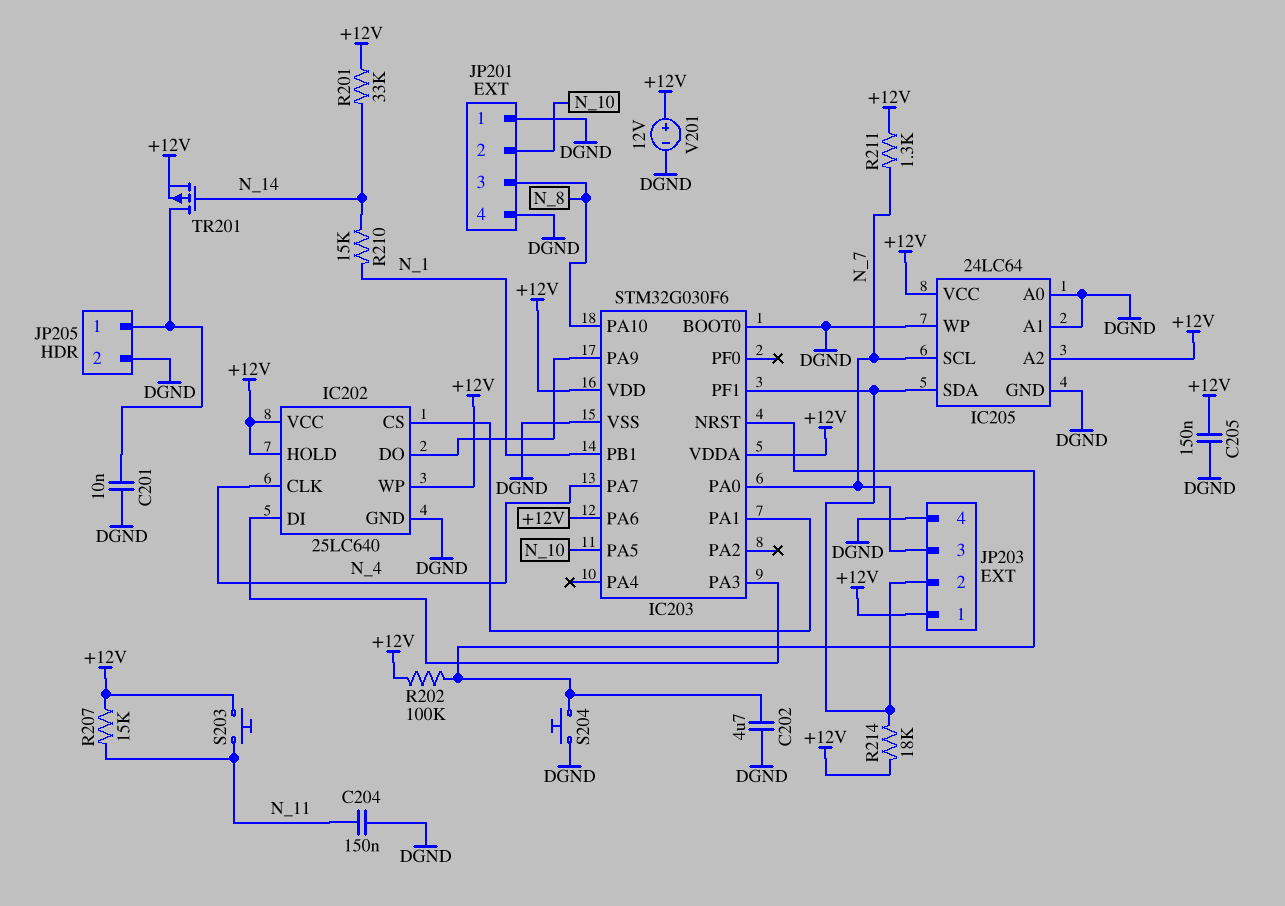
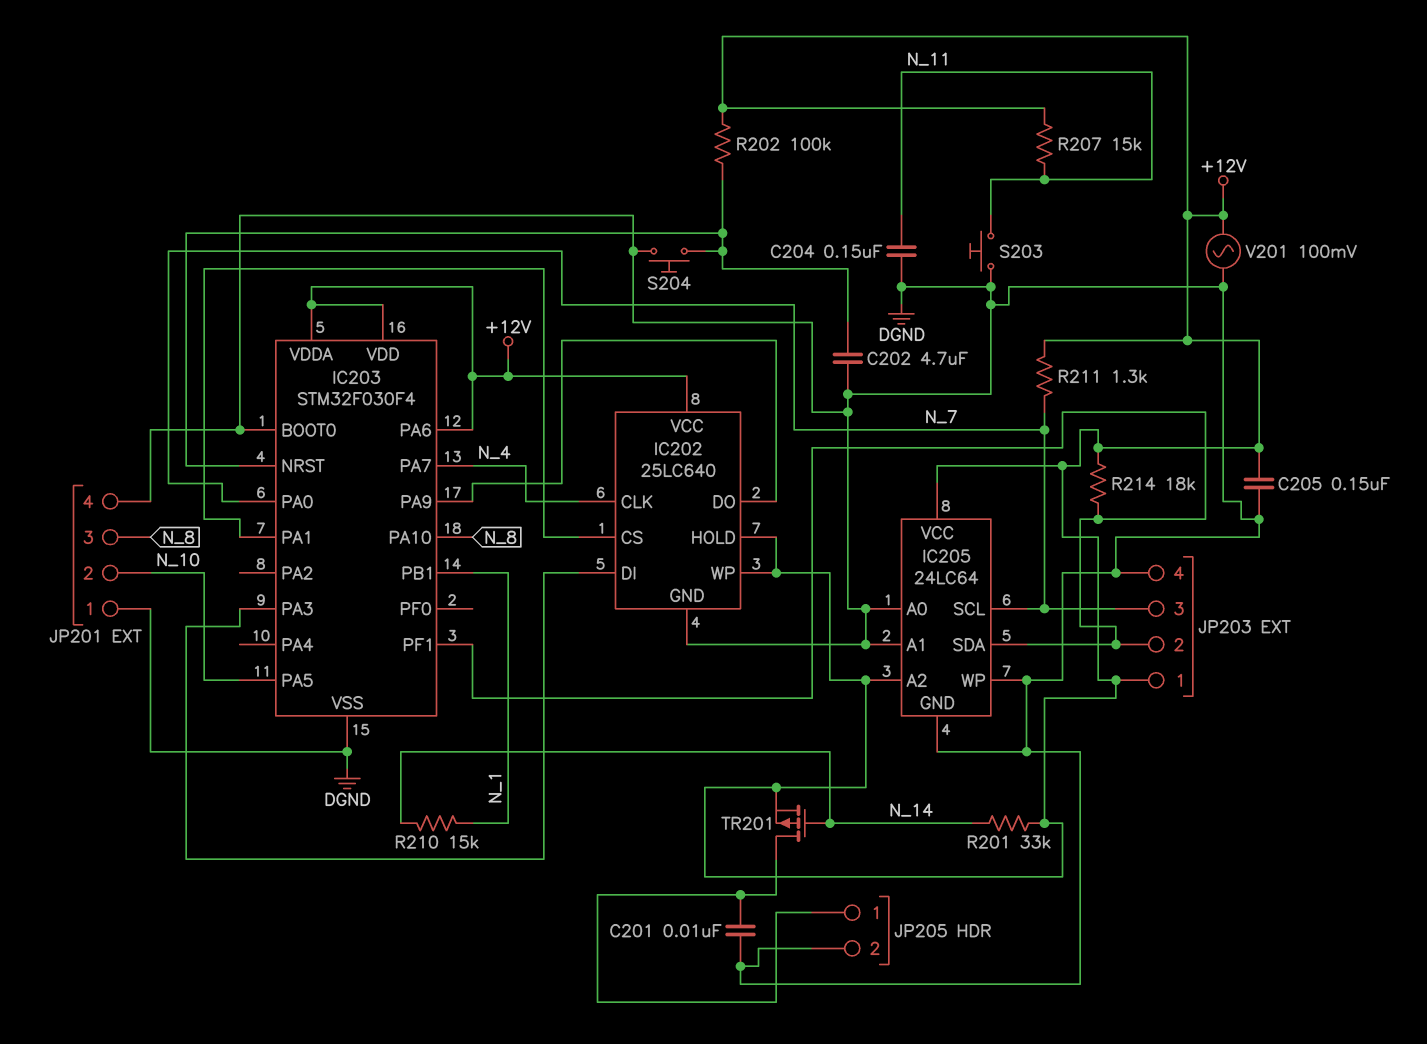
IC203: STM32G030F6 -> STM32F030F4
S203: button (+12V, N_11) -> button (DGND, N_11)
V201: 12V (plus +12V, minus DGND) -> AC 100mV (+12V, DGND)

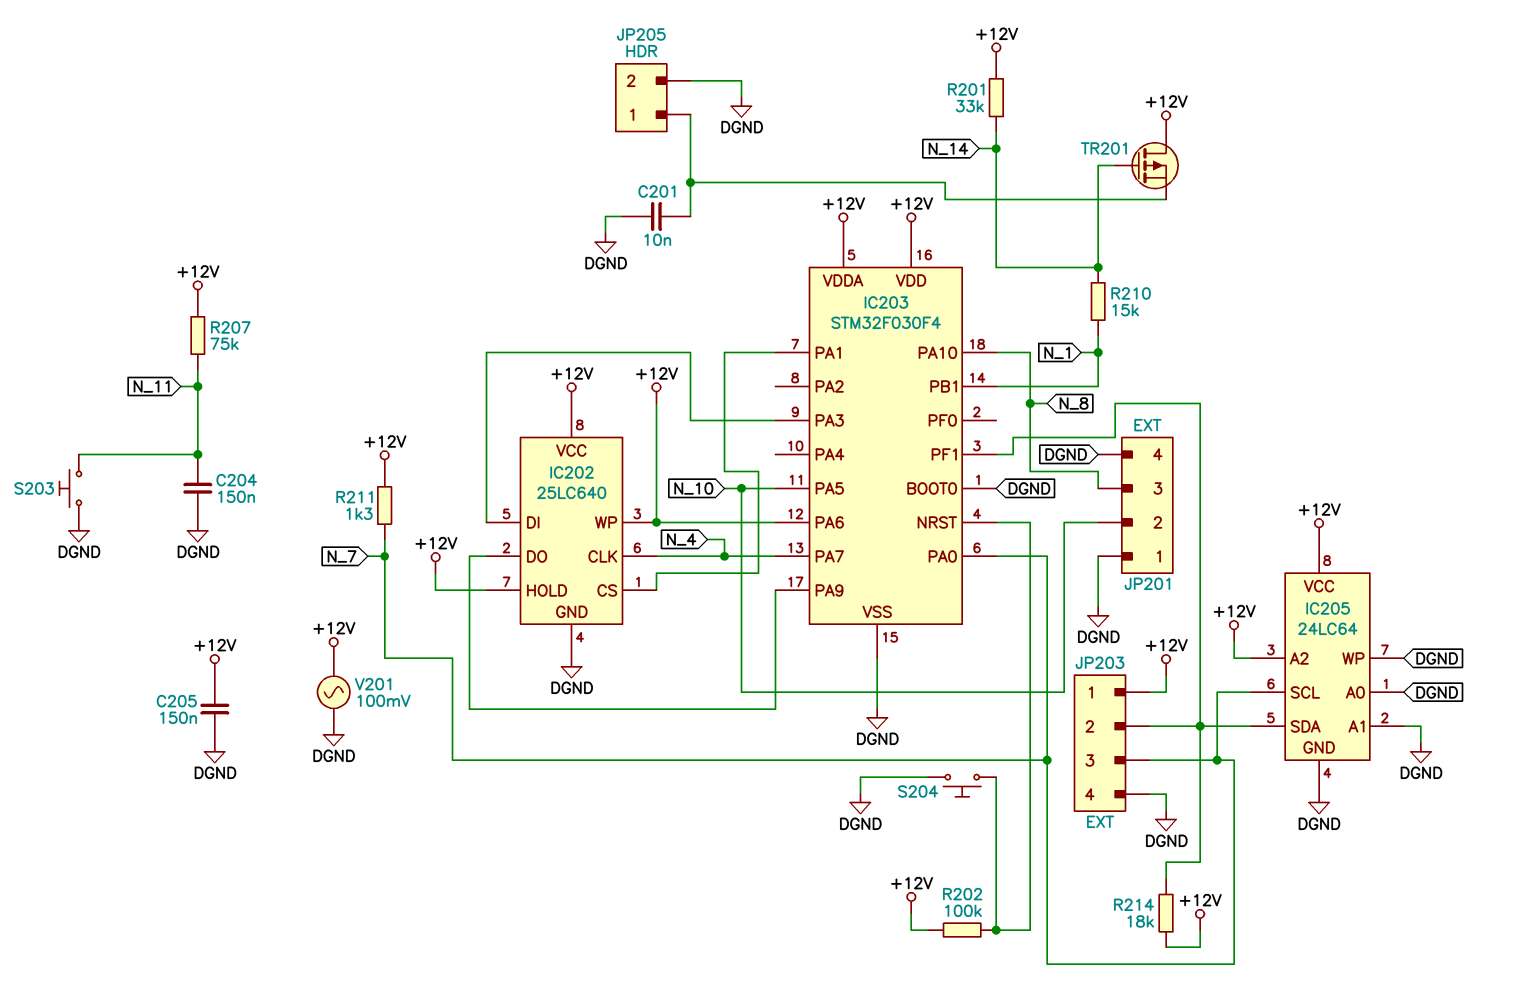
C202: 4.7uF (DGND, IC203/NRST) -> none
R207: 15k (+12V, N_11) -> 75k (+12V, N_11)
TR201: PMOS (G N_14, D JP205/1, S +12V) -> PMOS (G N_14, D +12V, S JP205/1)

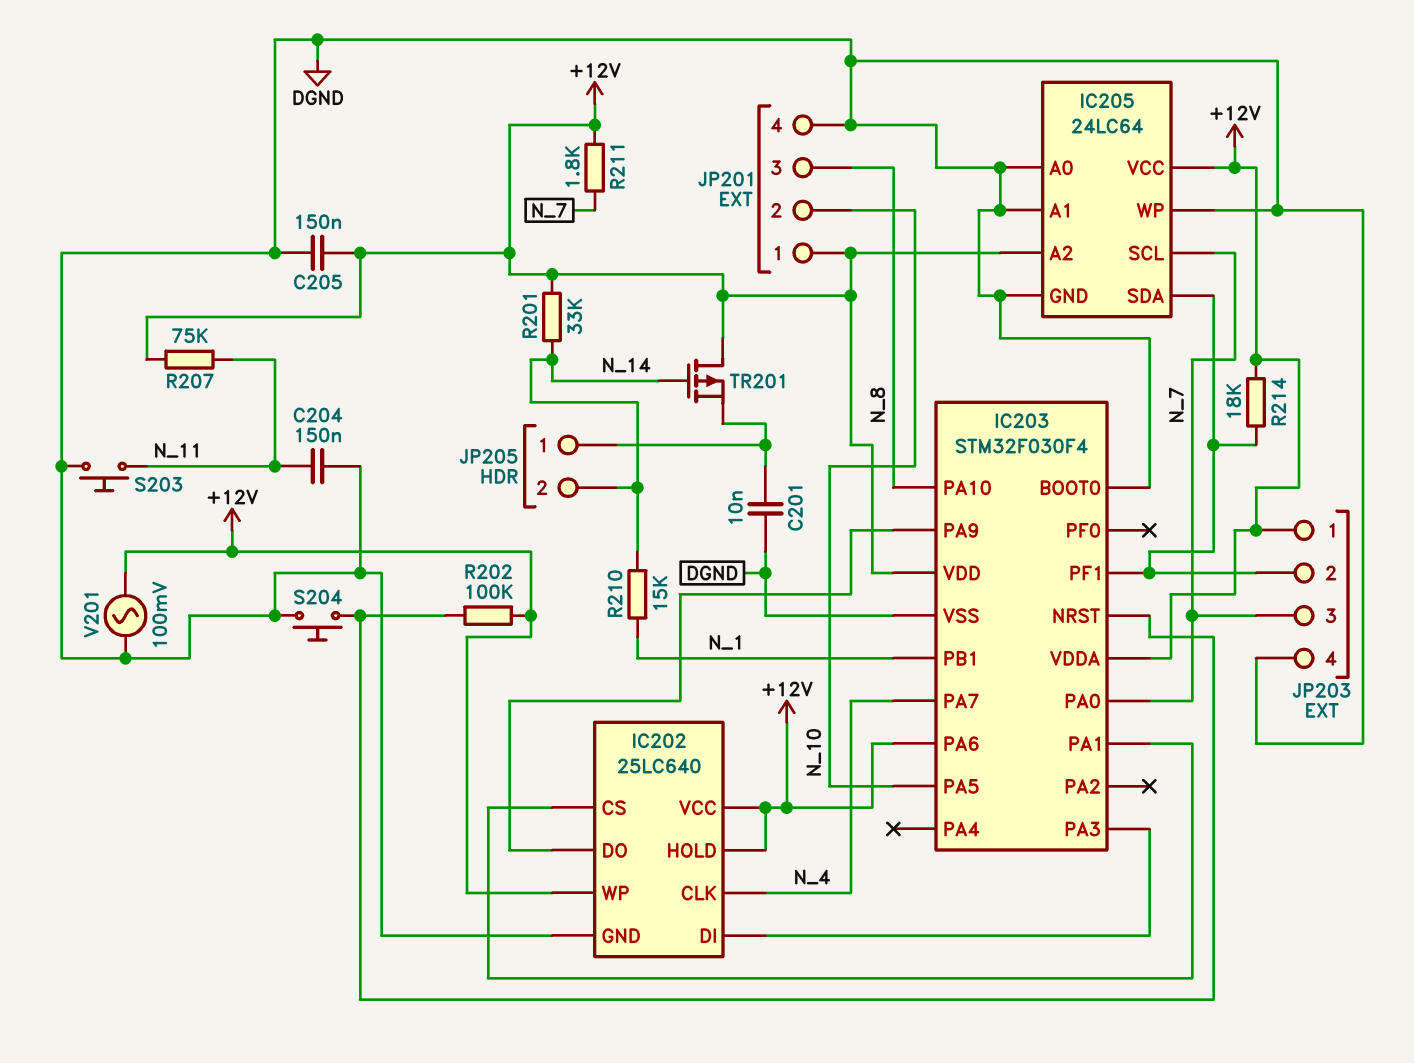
JP201 pin 1: DGND -> +12V
JP205 pin 2: DGND -> N_14
R211: 1.3k (+12V, N_7) -> 1.8k (+12V, N_7)

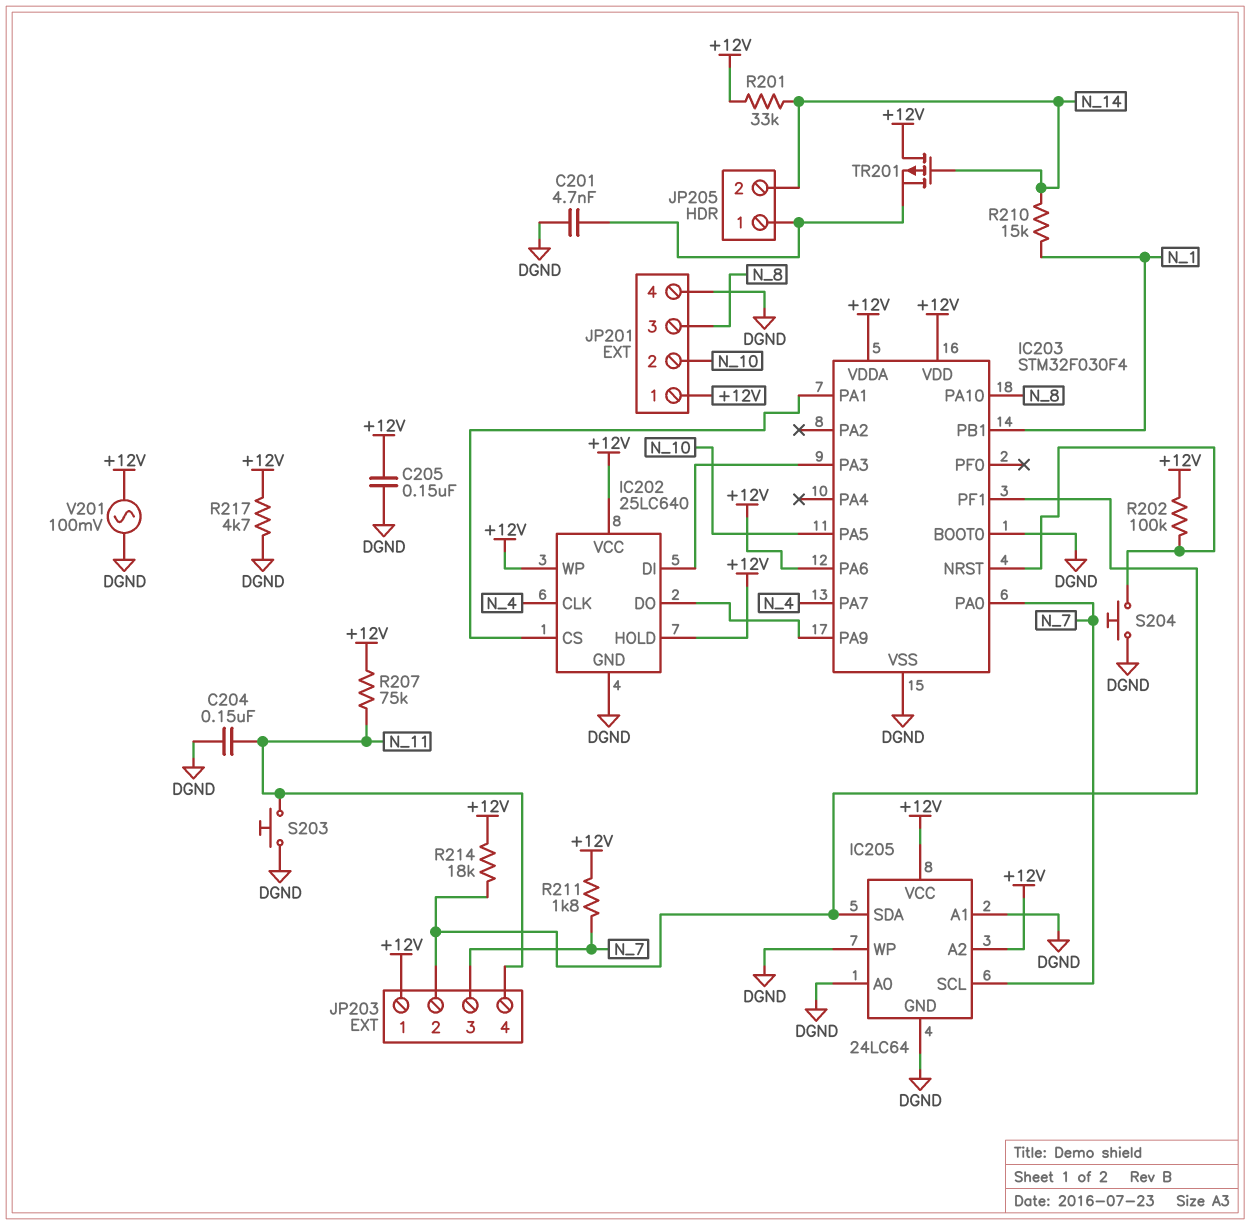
C201: 10nF (DGND, JP205/1) -> 4.7nF (DGND, JP205/1)
JP203 pin 4: DGND -> N_11
R217: none -> 4.7k (+12V, DGND)

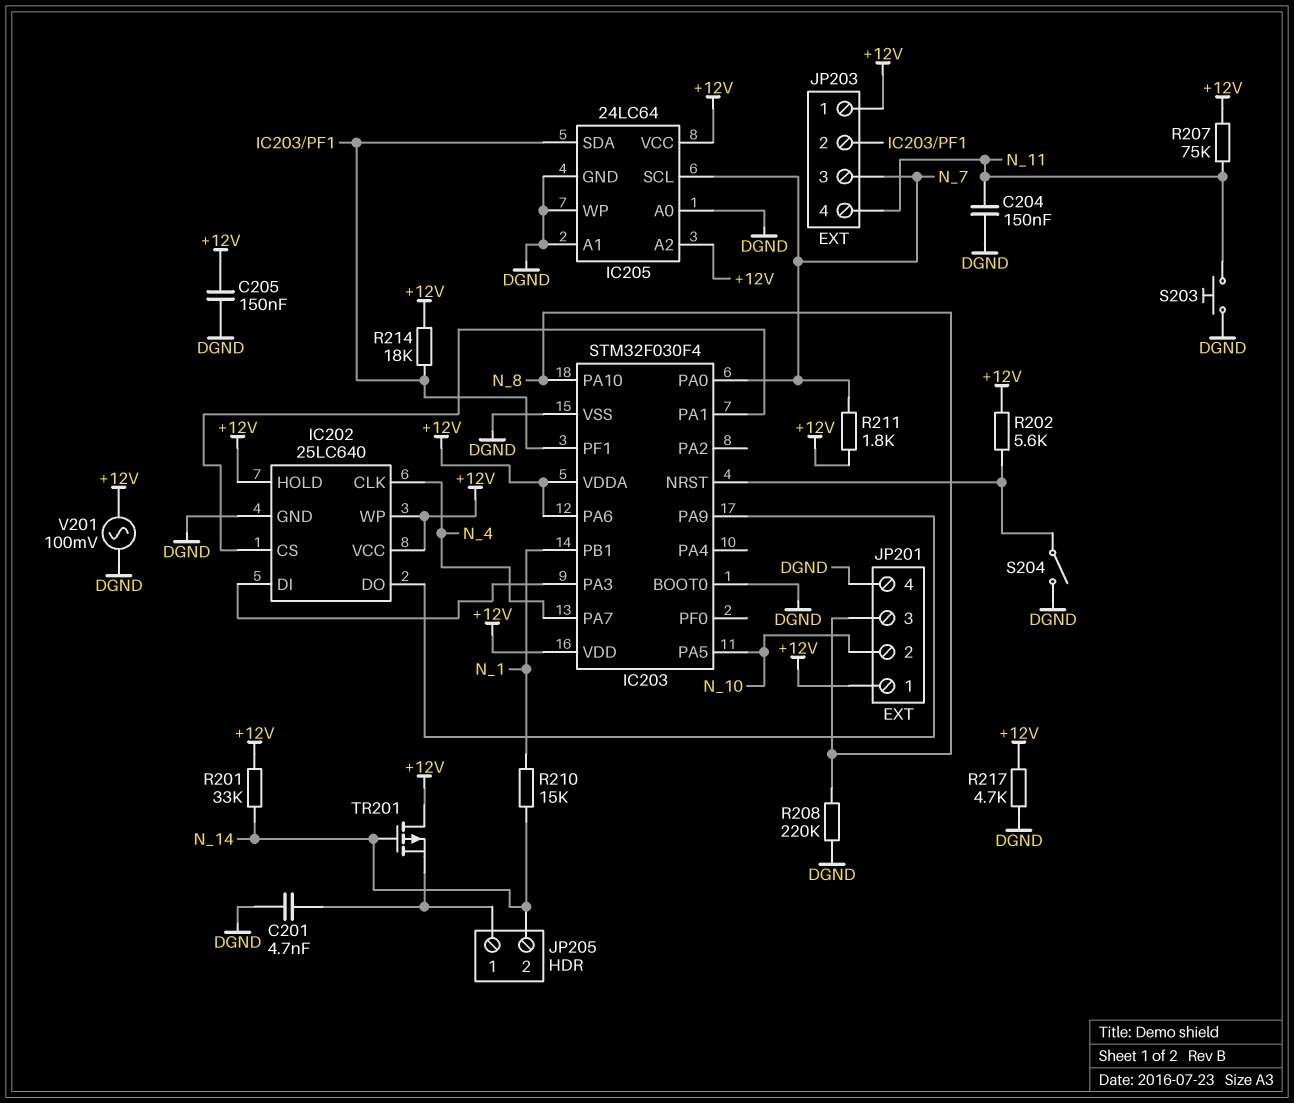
R202: 100k (+12V, IC203/NRST) -> 5.6k (+12V, IC203/NRST)
R208: none -> 220k (DGND, N_8)
S204: button (DGND, IC203/NRST) -> switch (DGND, IC203/NRST)

